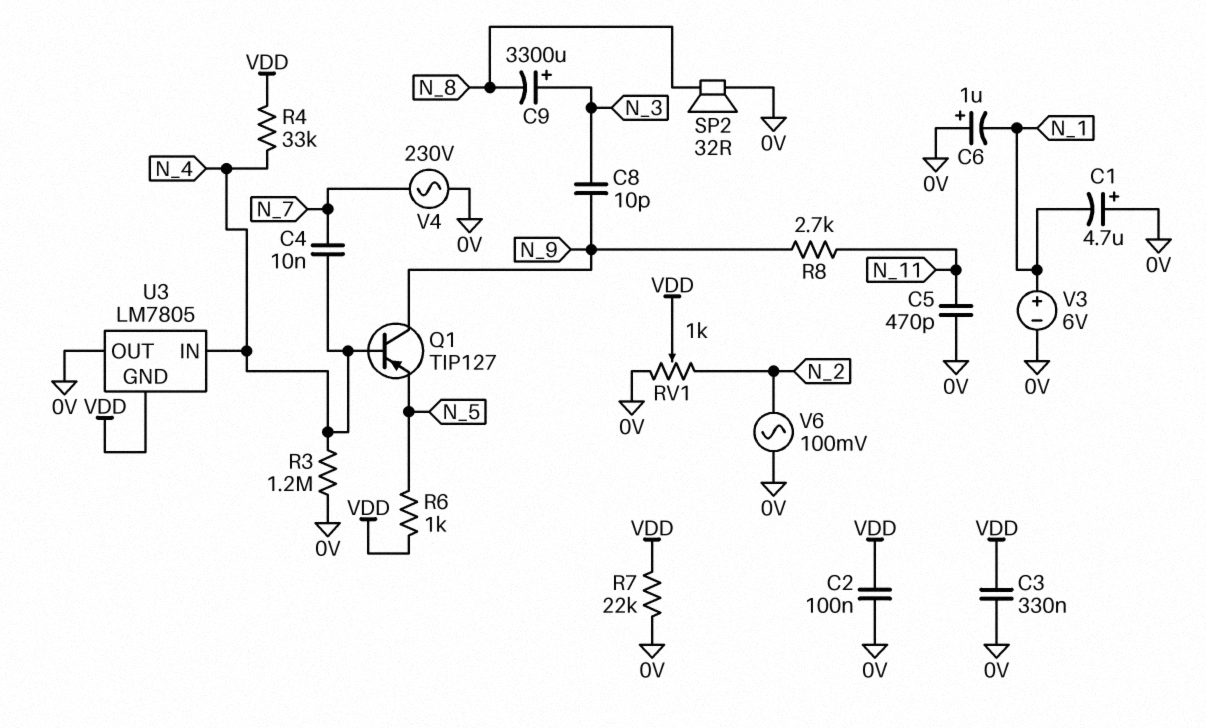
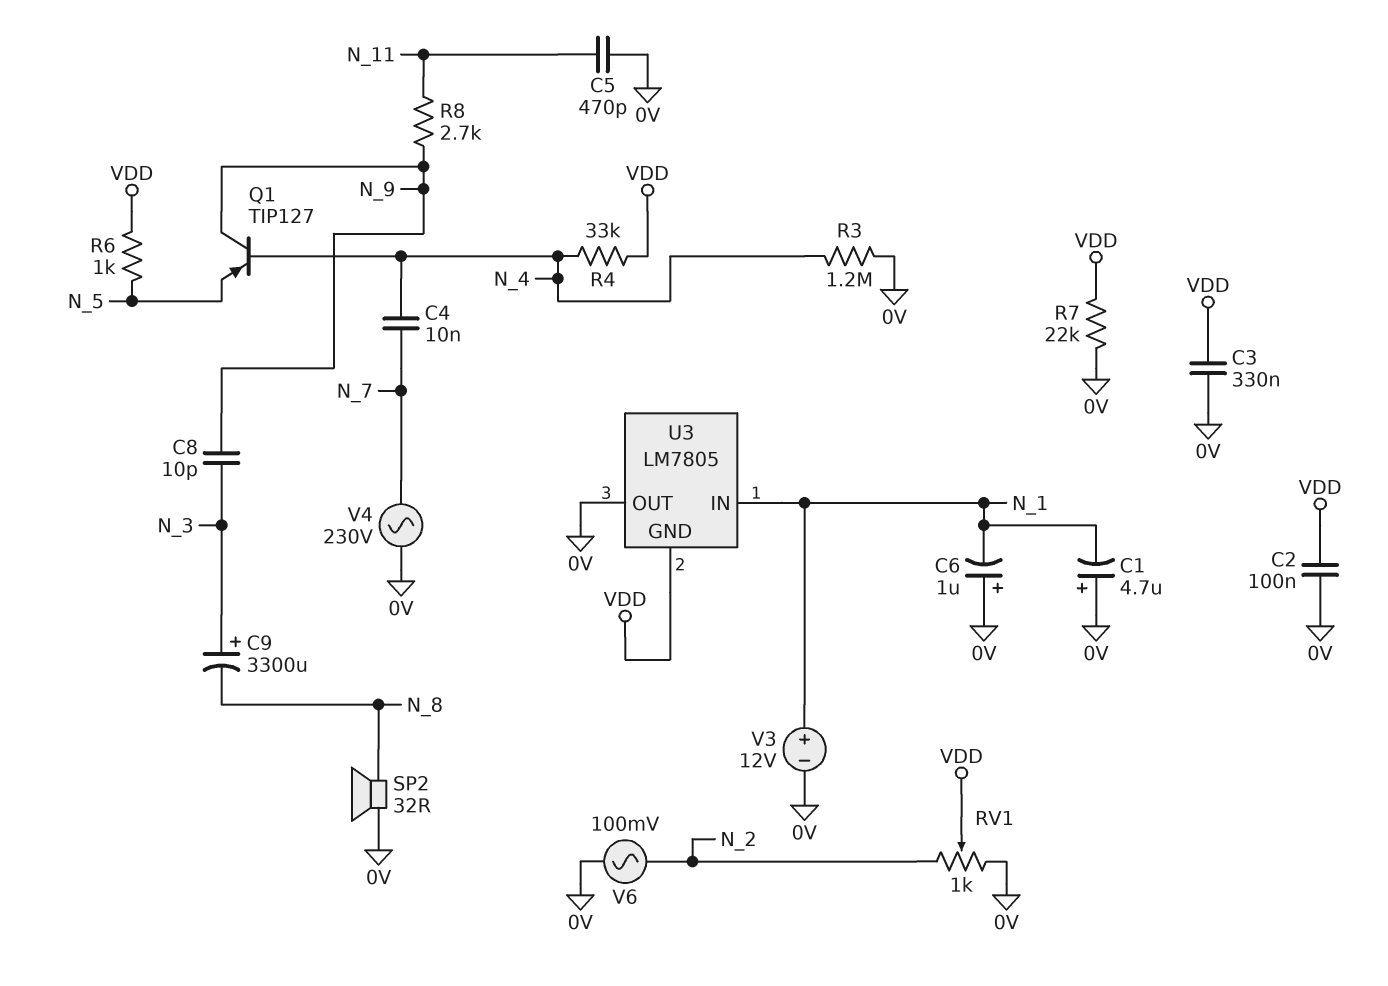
U3 pin IN: N_4 -> N_1
V3: 6V (plus N_1, minus 0V) -> 12V (plus N_1, minus 0V)

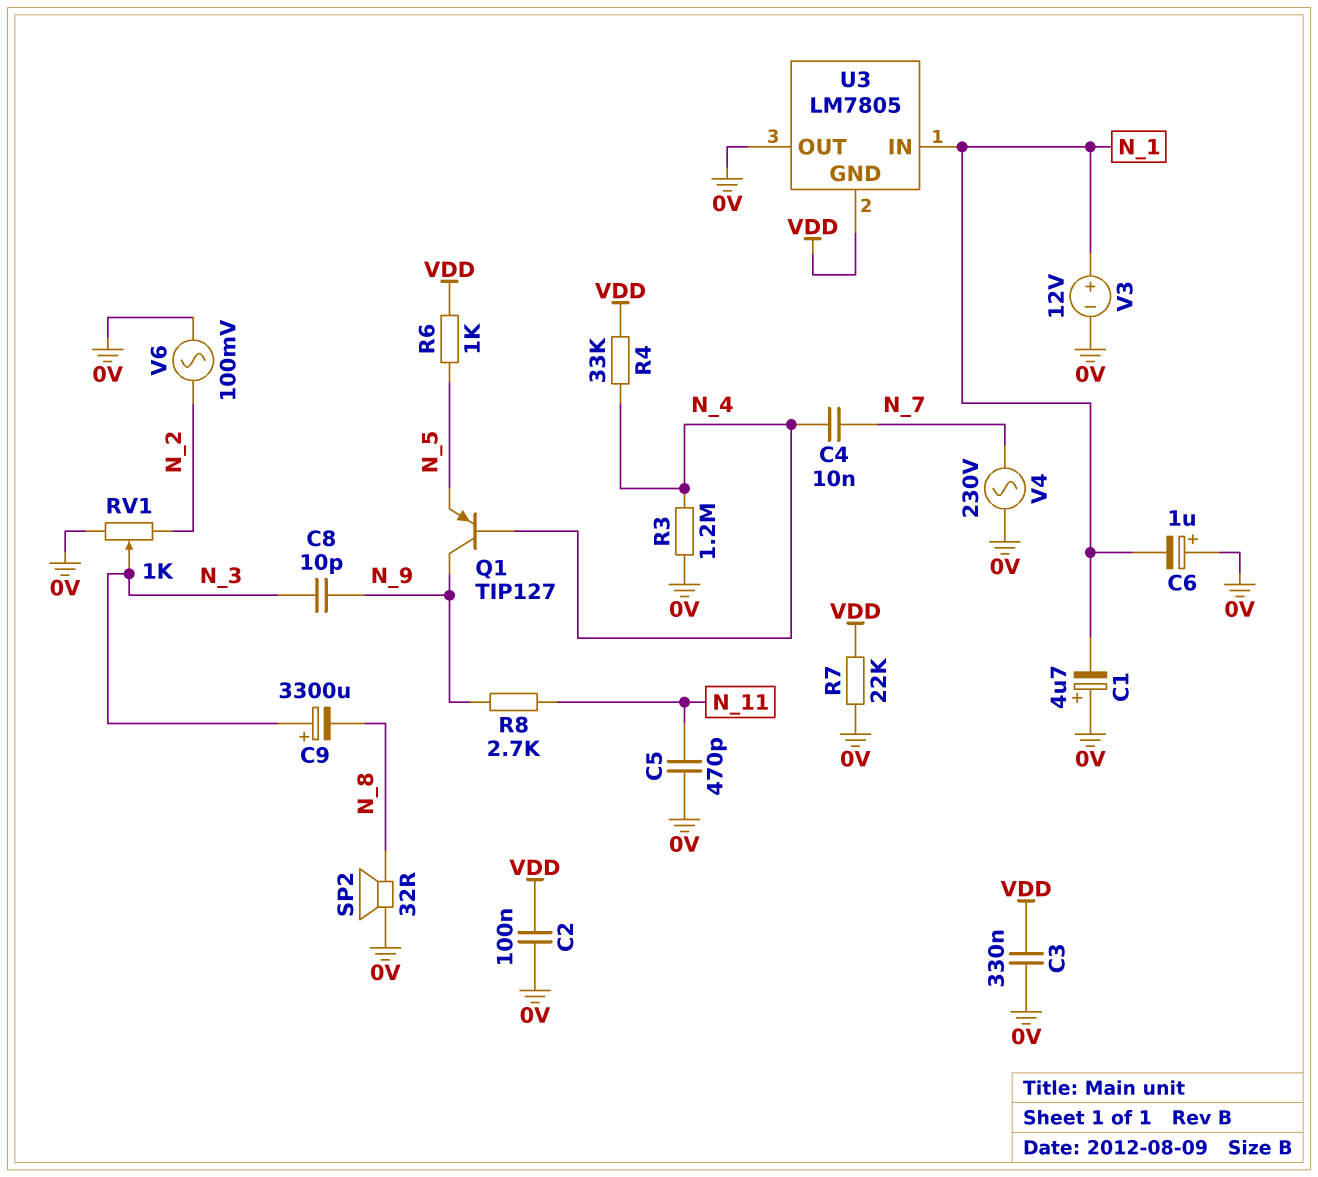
RV1: 1k (0V, N_2, wiper VDD) -> 1k (0V, N_2, wiper N_3)

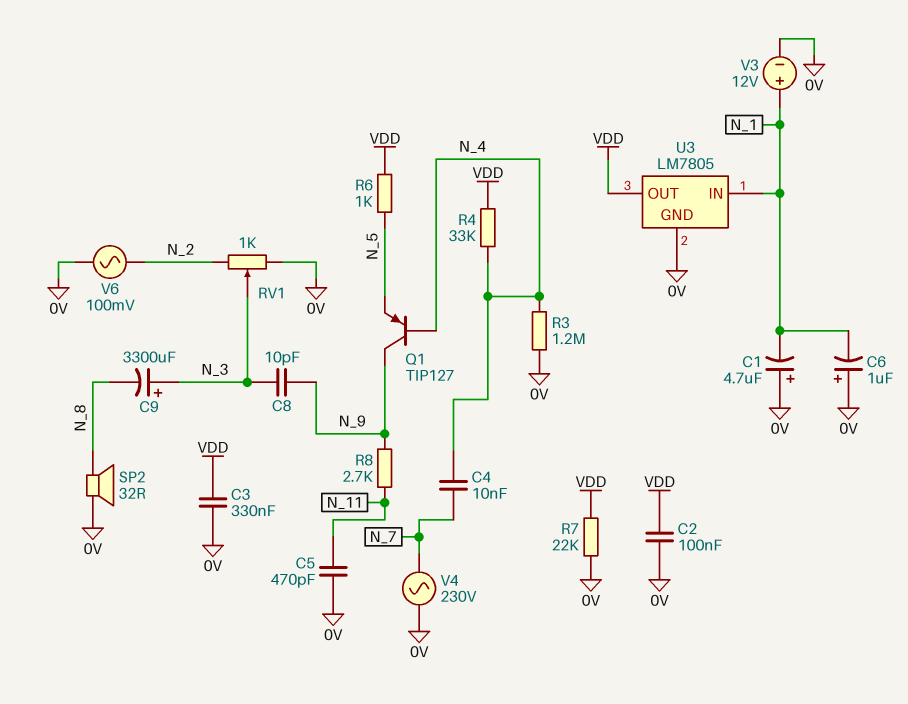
U3 pin GND: VDD -> 0V
U3 pin OUT: 0V -> VDD

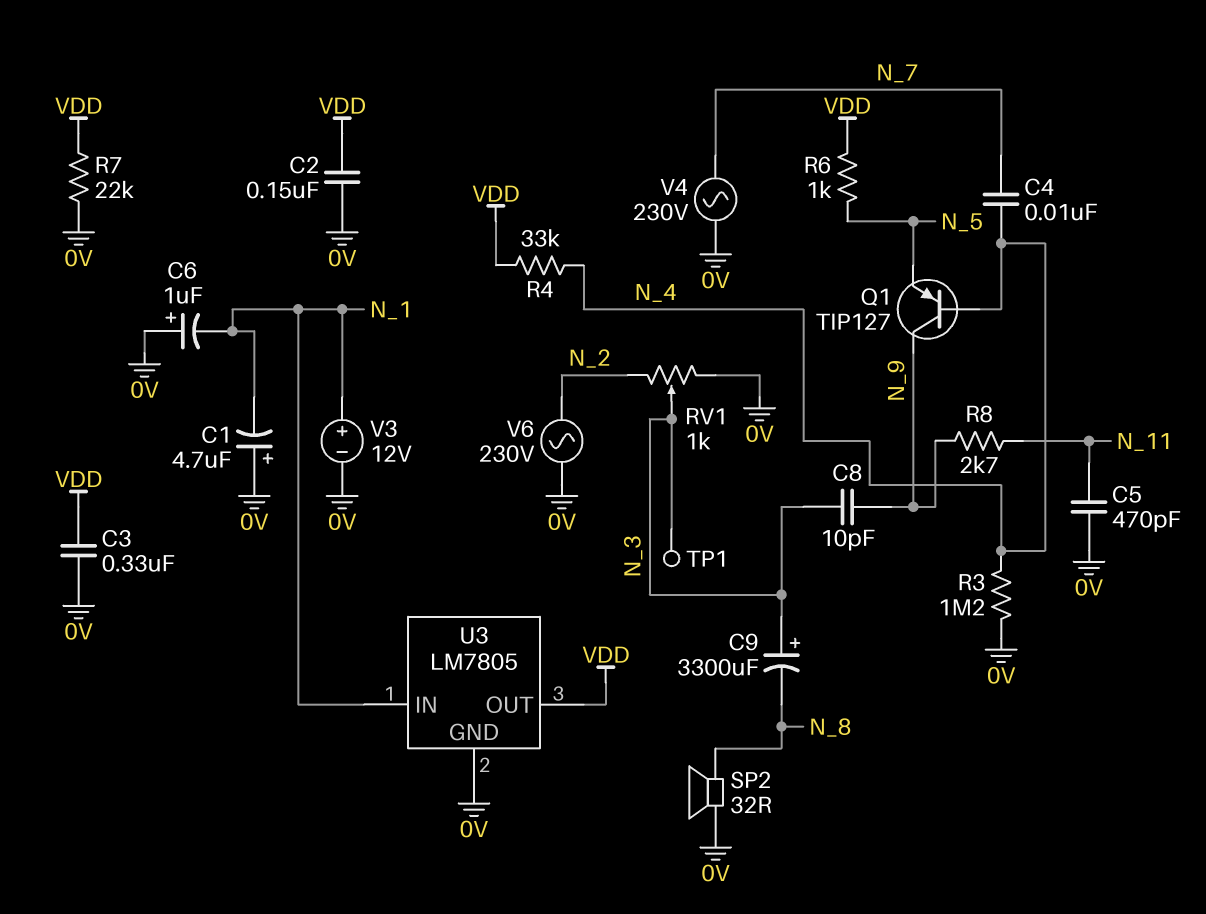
C2: 100nF (0V, VDD) -> 150nF (0V, VDD)
TP1: none -> test point (N_3)
V6: AC 100mV (0V, N_2) -> AC 230V (0V, N_2)

